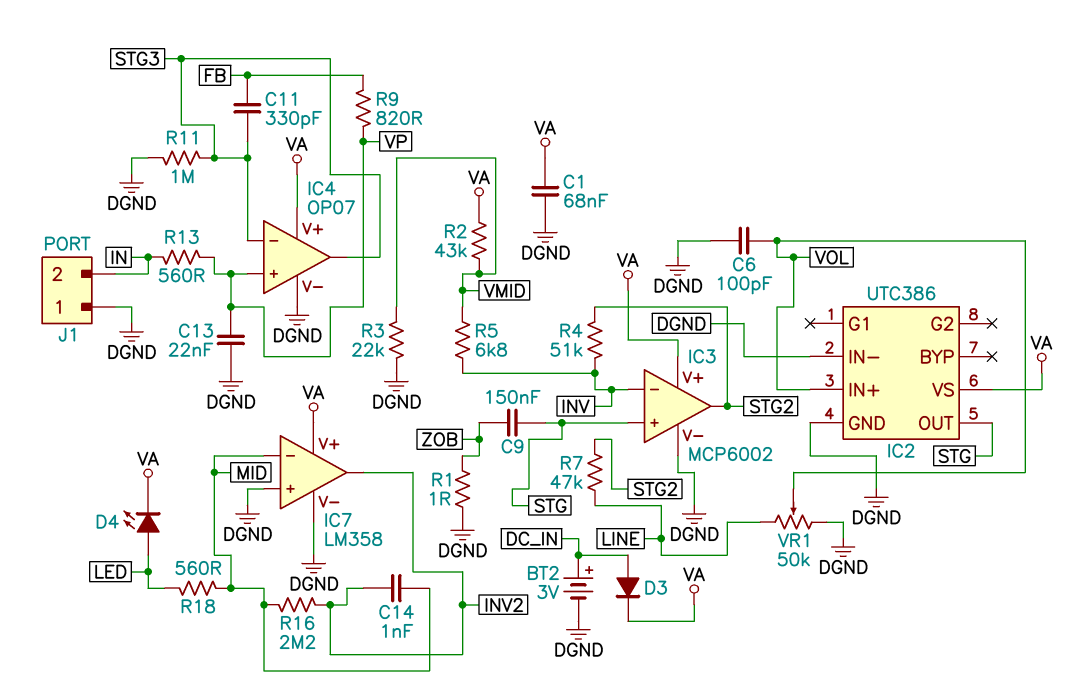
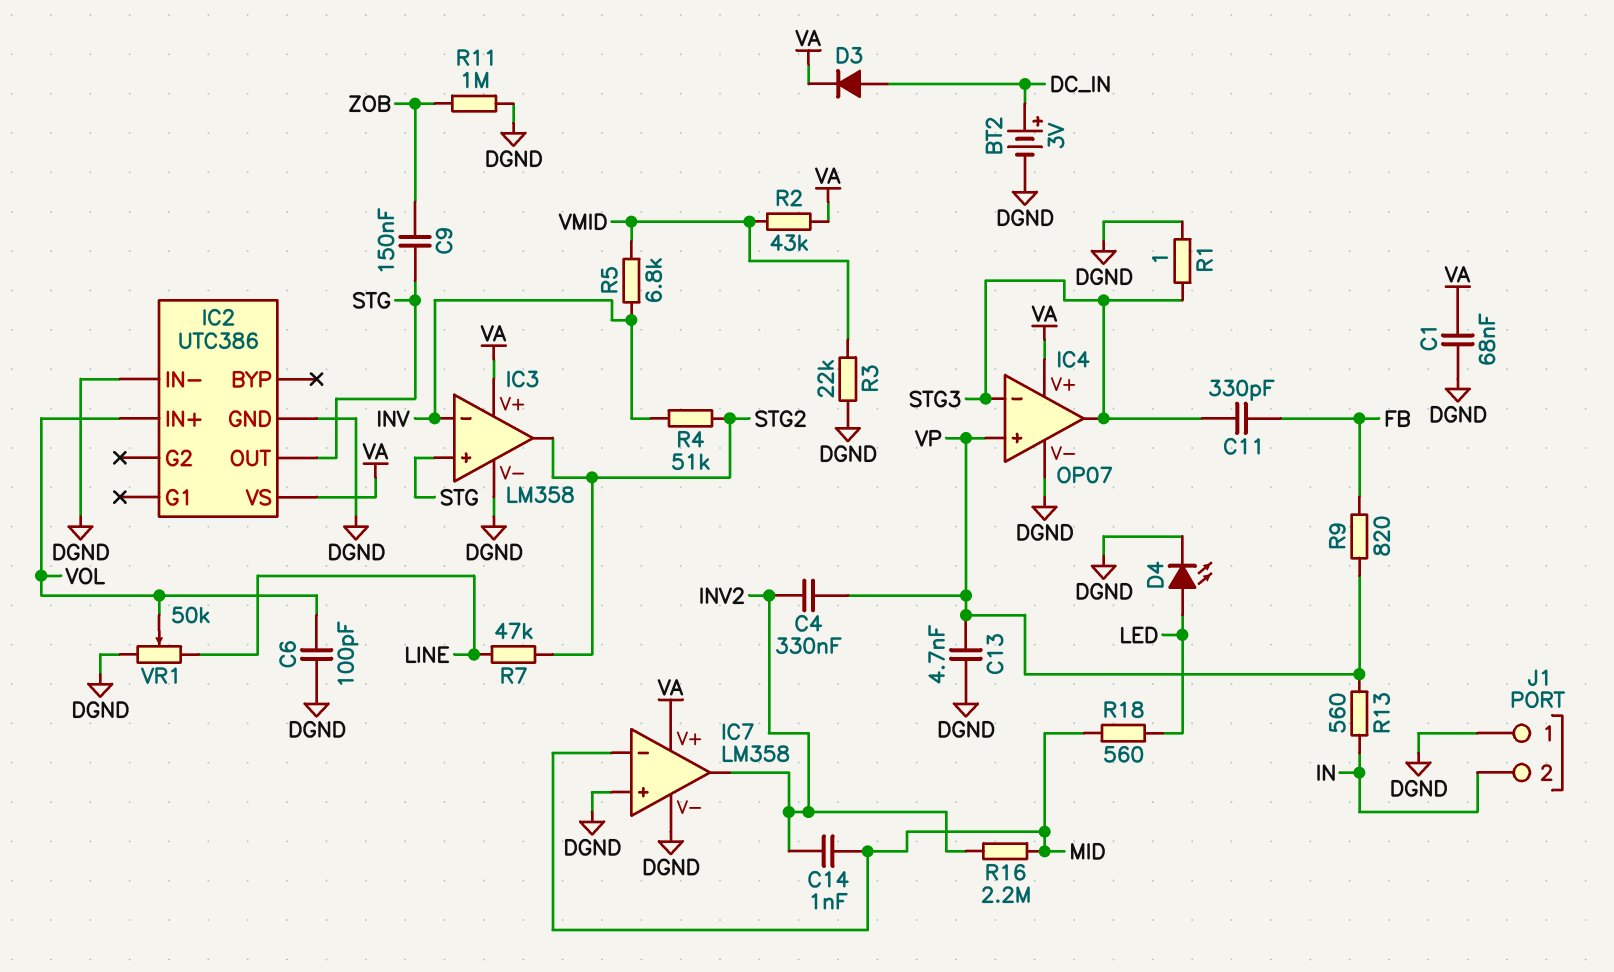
C4: none -> 330nF (INV2, VP)
C13: 22nF (DGND, VP) -> 4.7nF (DGND, VP)
D4: LED (A LED, K VA) -> LED (A LED, K DGND)
IC3: MCP6002 -> LM358
R1: 1 (DGND, ZOB) -> 1 (DGND, STG3)
R11: 1M (DGND, STG3) -> 1M (DGND, ZOB)

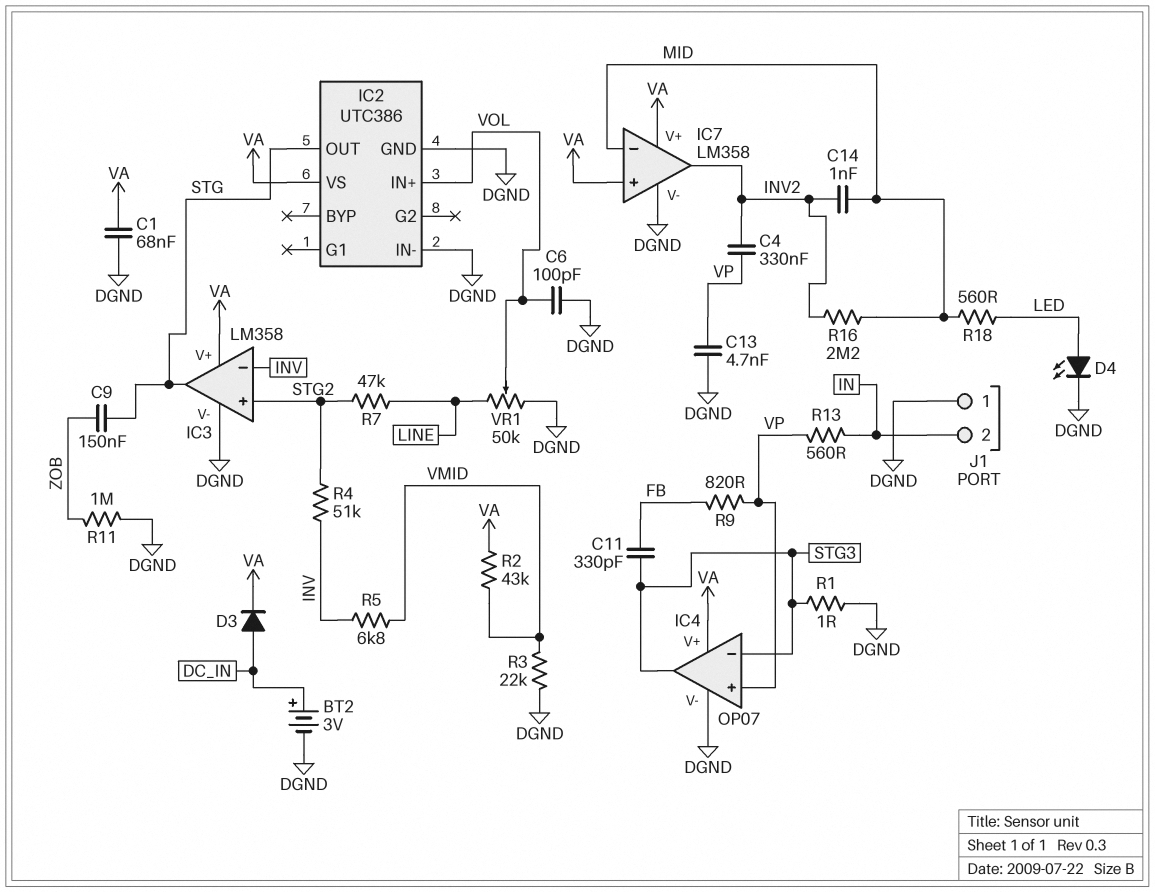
IC3 pin in+: STG -> STG2
IC3 pin out: STG2 -> STG
IC7 pin in+: DGND -> VA

